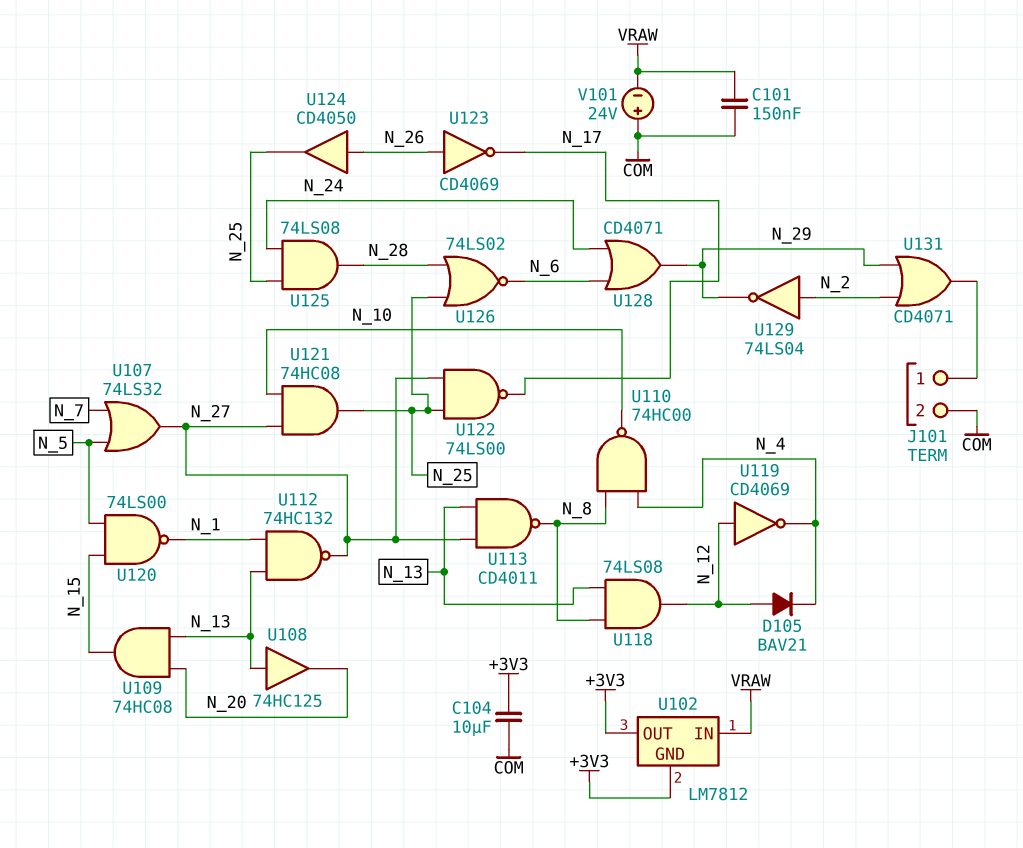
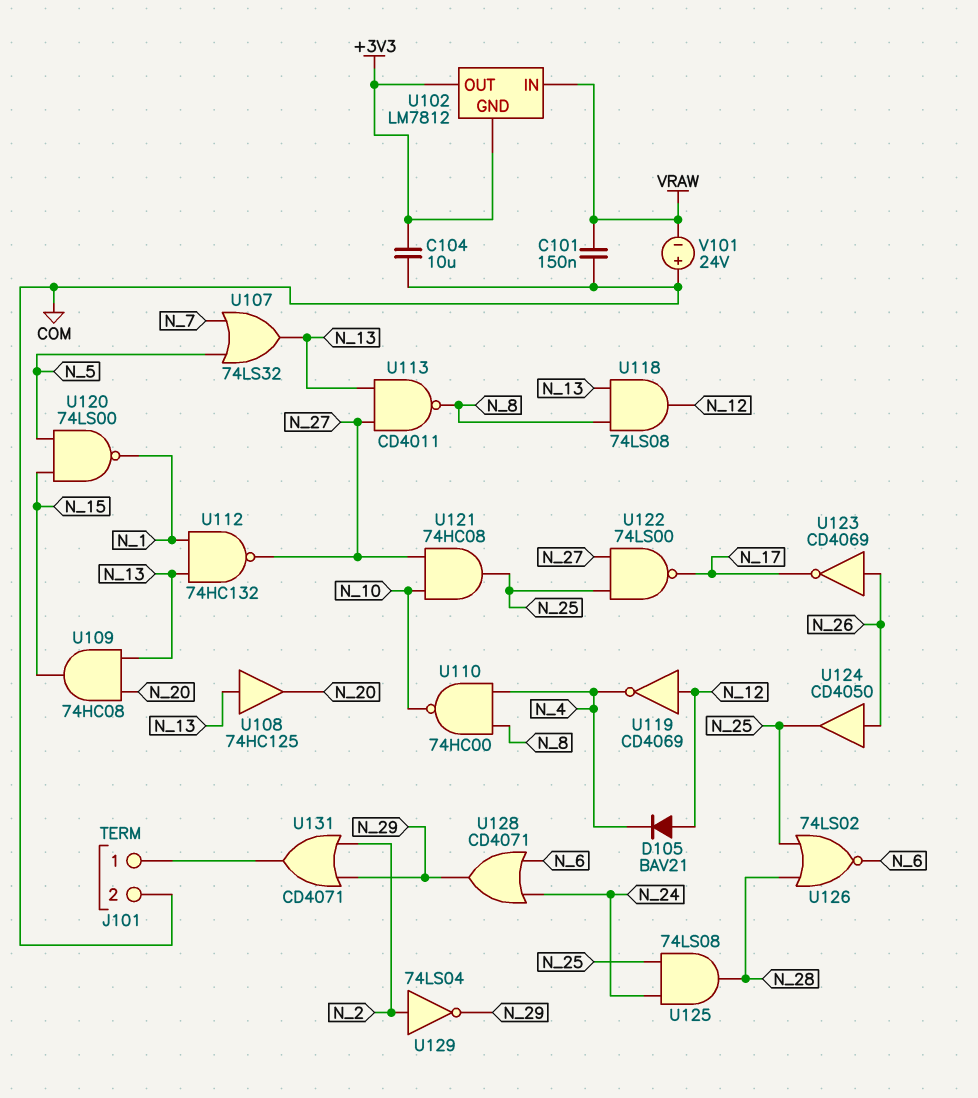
U107: OR 74LS32 (in N_5, in N_7, out N_27) -> OR 74LS32 (in N_5, in N_7, out N_13)

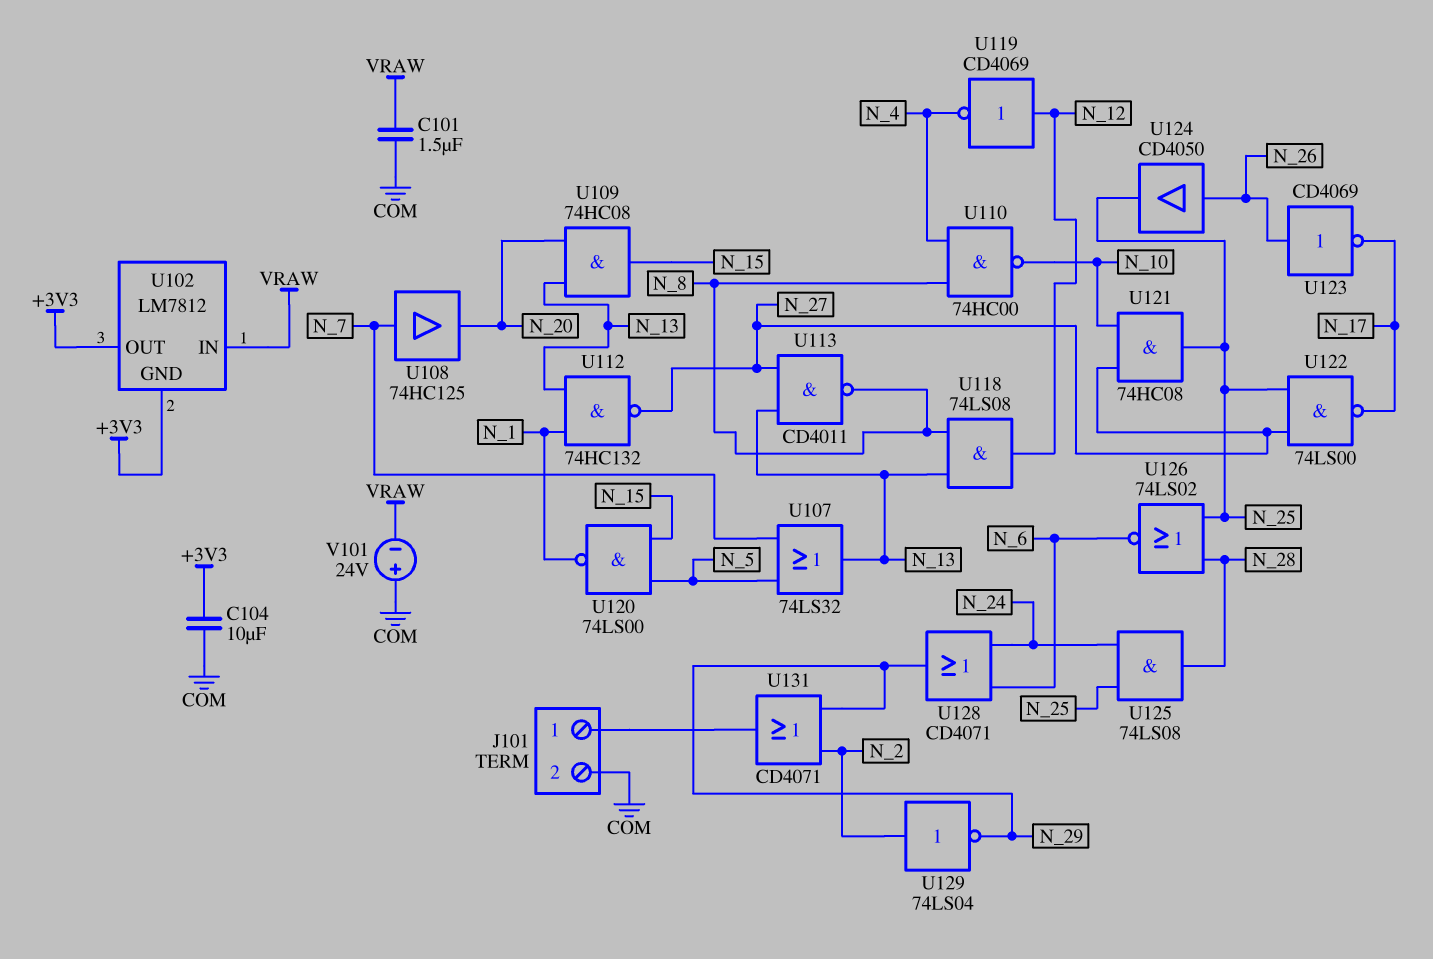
C101: 150nF (COM, VRAW) -> 1.5uF (COM, VRAW)
D105: diode BAV21 (A N_12, K N_4) -> none
U108: buffer 74HC125 (in N_13, out N_20) -> buffer 74HC125 (in N_7, out N_20)

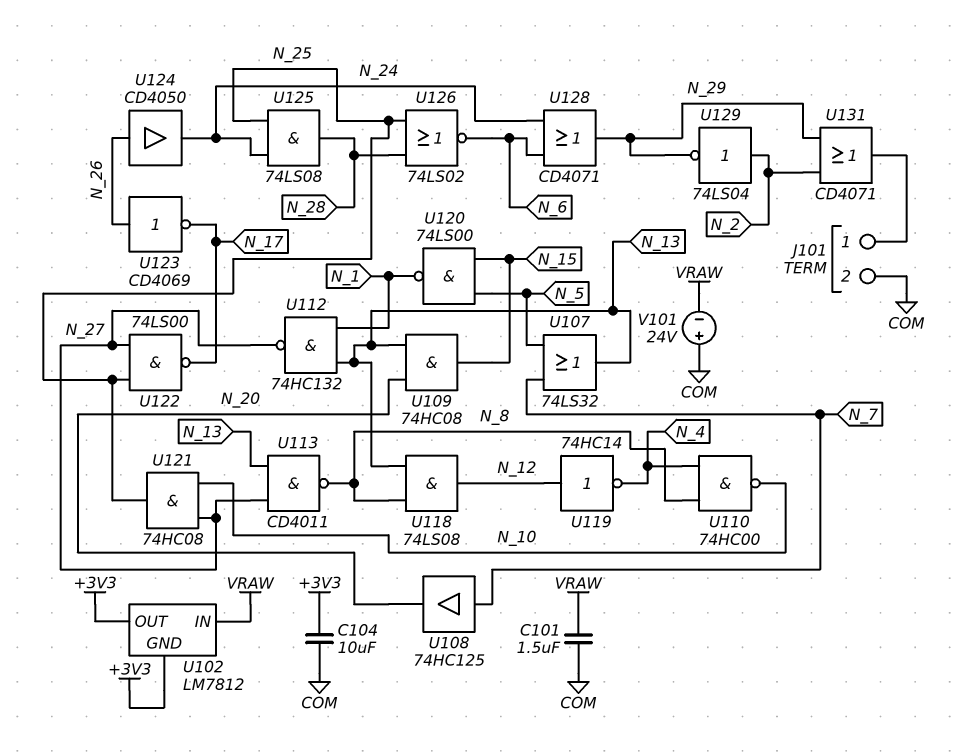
U119: NOT CD4069 (in N_12, out N_4) -> NOT 74HC14 (in N_12, out N_4)
U124: buffer CD4050 (in N_26, out N_25) -> buffer CD4050 (in N_26, out N_24)

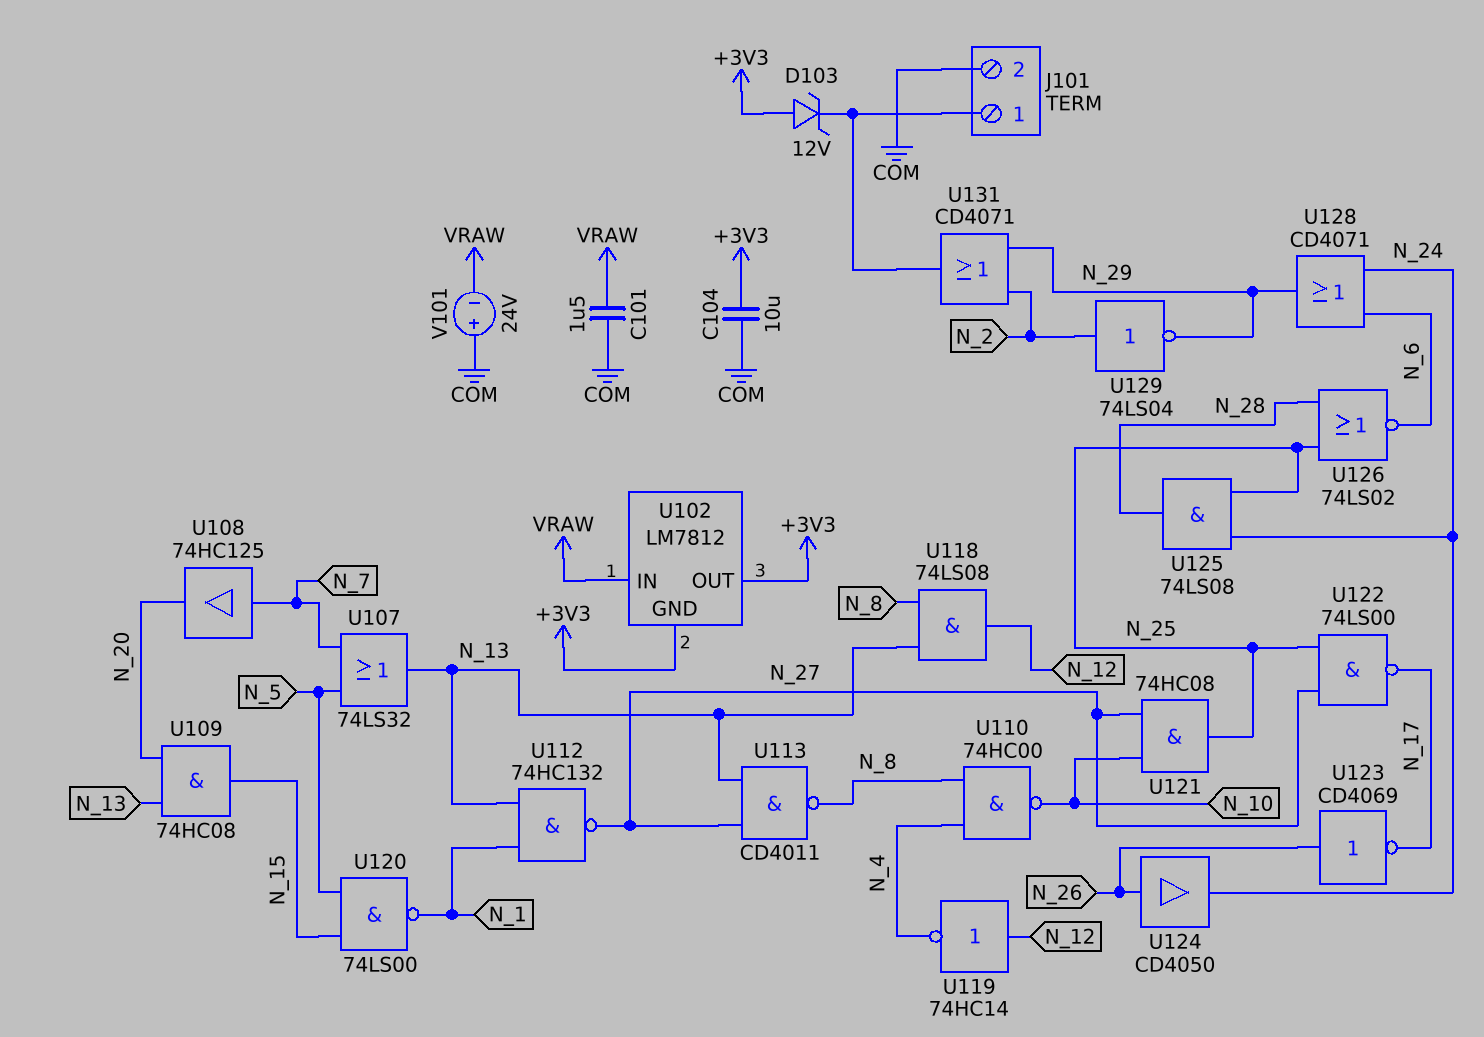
D103: none -> zener 12V (A +3V3, K J101/1)

